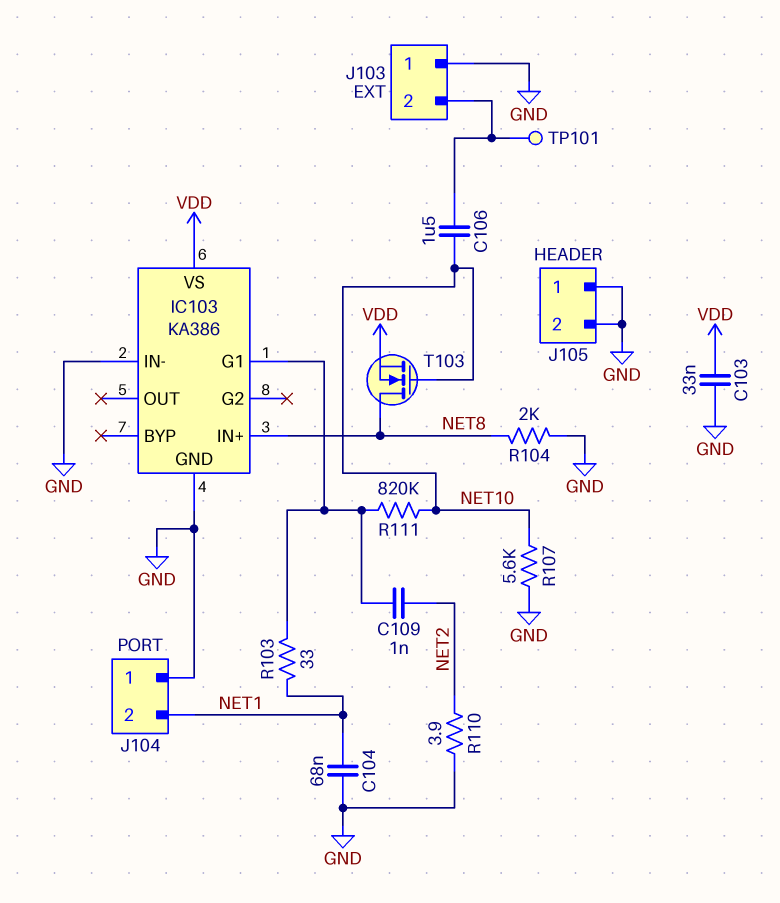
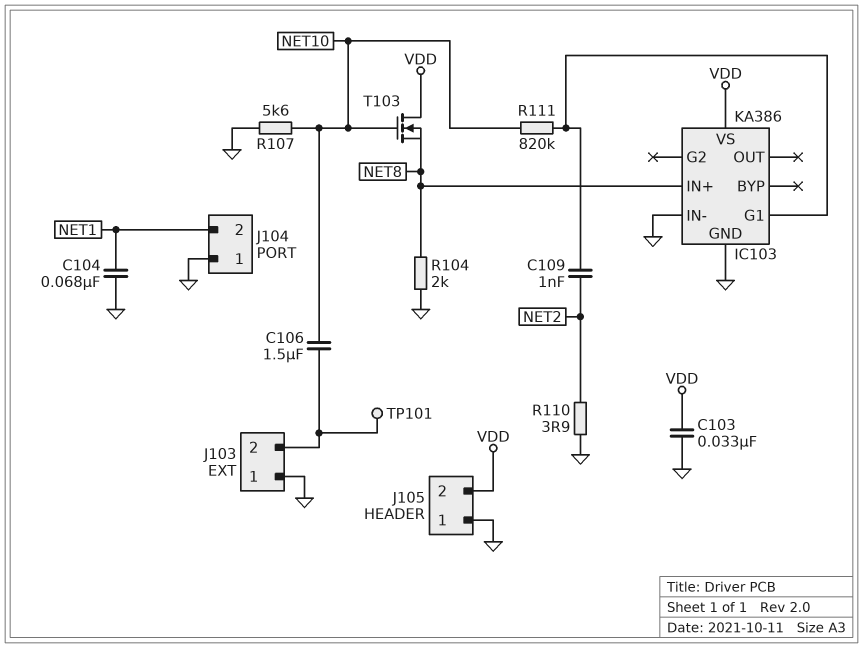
J105 pin 2: GND -> VDD
R103: 33 (IC103/G1, NET1) -> none
T103: NMOS (G NET10, D NET8, S VDD) -> NMOS (G NET10, D VDD, S NET8)

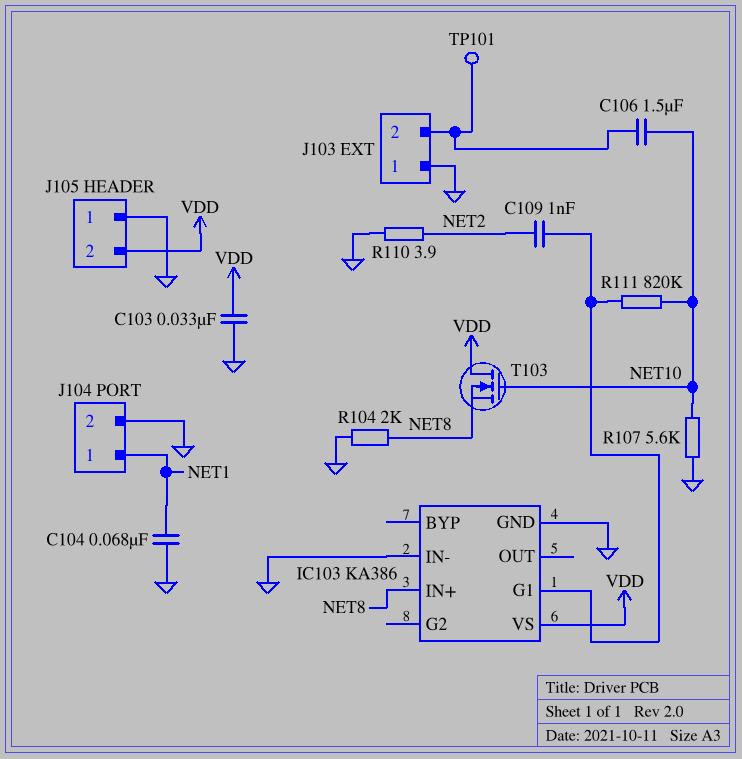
J104 pin 1: GND -> NET1
J104 pin 2: NET1 -> GND

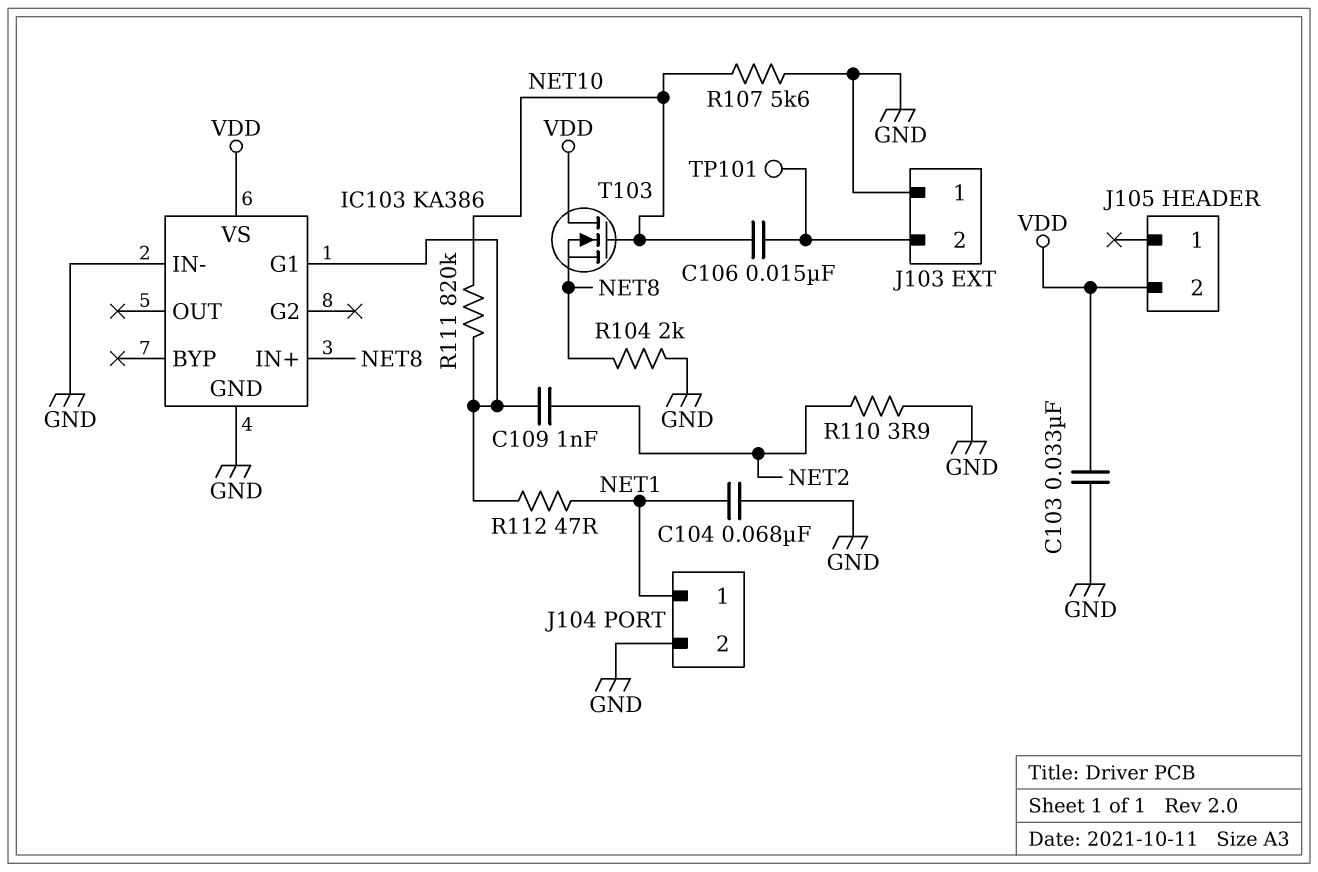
C106: 1.5uF (J103/2, NET10) -> 15nF (J103/2, NET10)
J105 pin 1: GND -> none
R112: none -> 47 (IC103/G1, NET1)

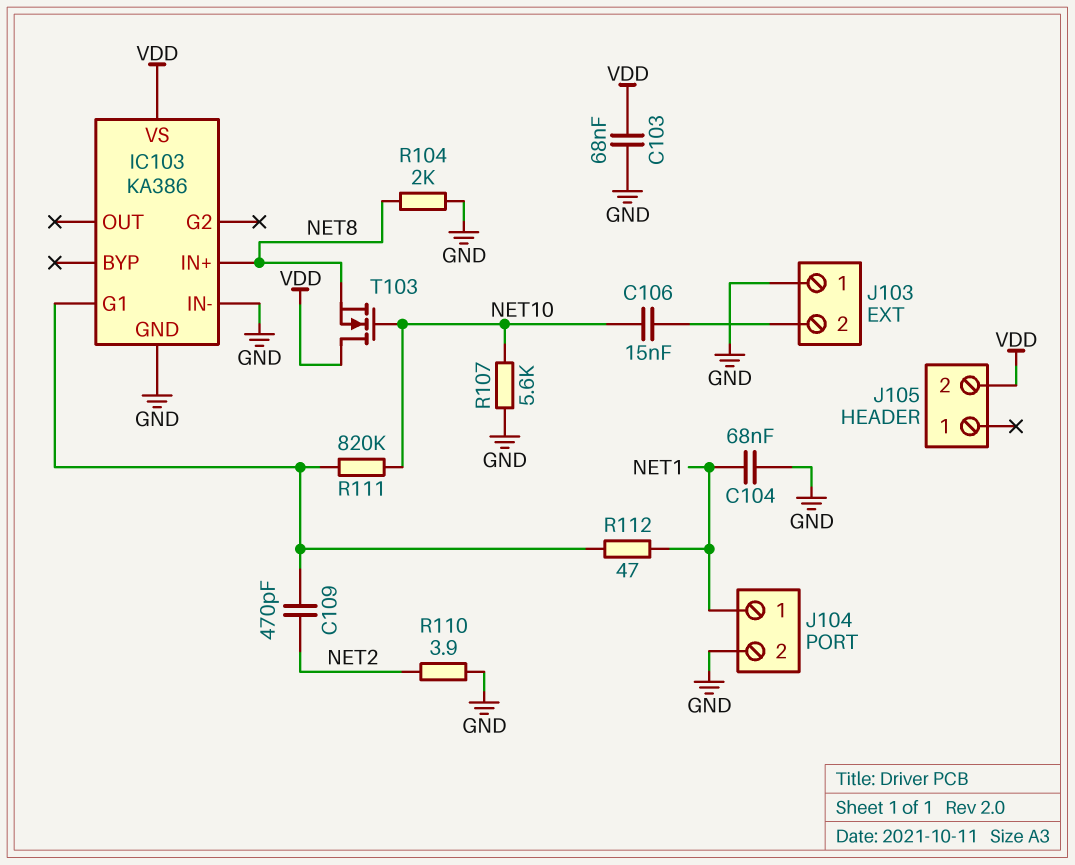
C103: 33nF (GND, VDD) -> 68nF (GND, VDD)
C109: 1nF (IC103/G1, NET2) -> 470pF (IC103/G1, NET2)
TP101: test point (J103/2) -> none

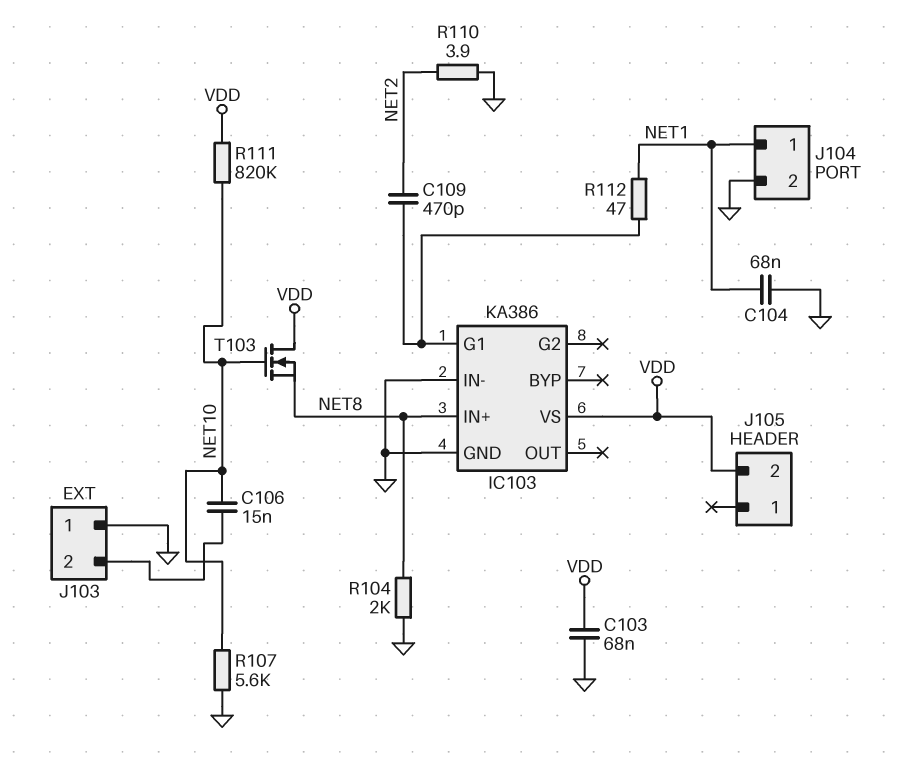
R111: 820k (IC103/G1, NET10) -> 820k (NET10, VDD)

